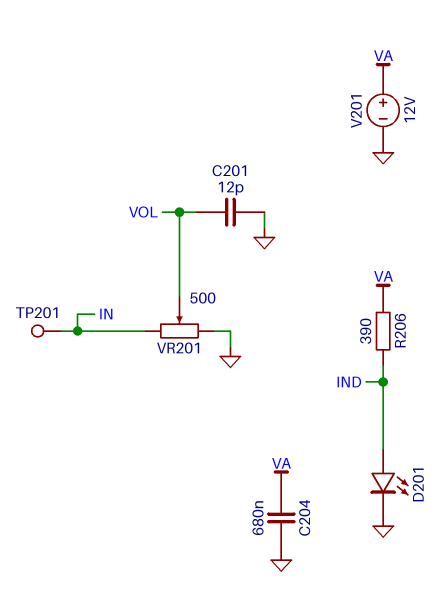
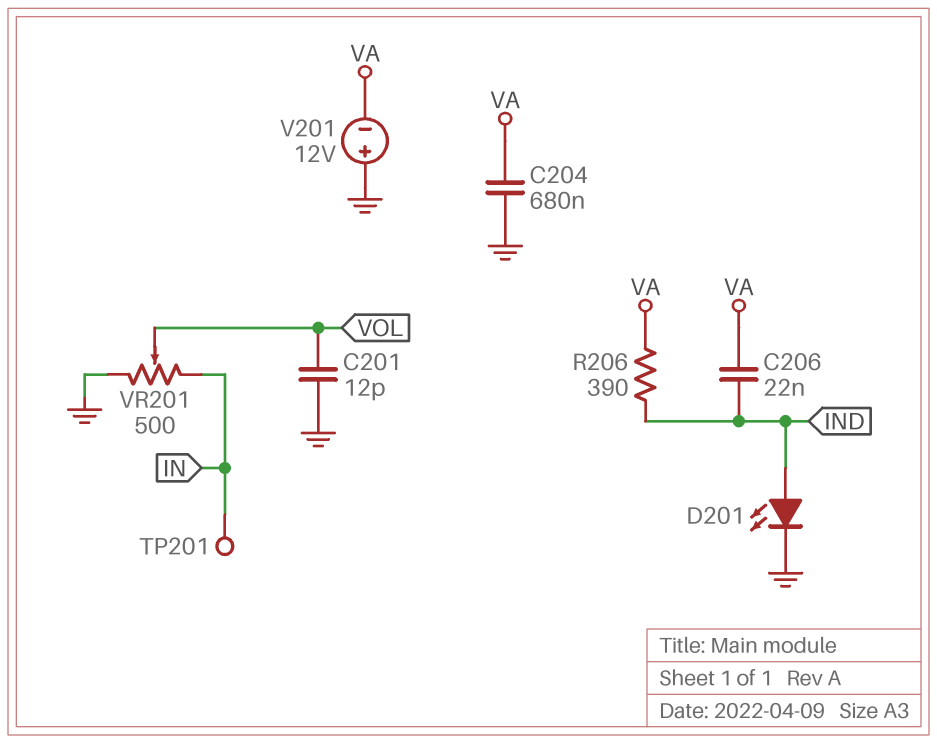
C206: none -> 22nF (IND, VA)
V201: 12V (plus VA, minus GND) -> 12V (plus GND, minus VA)

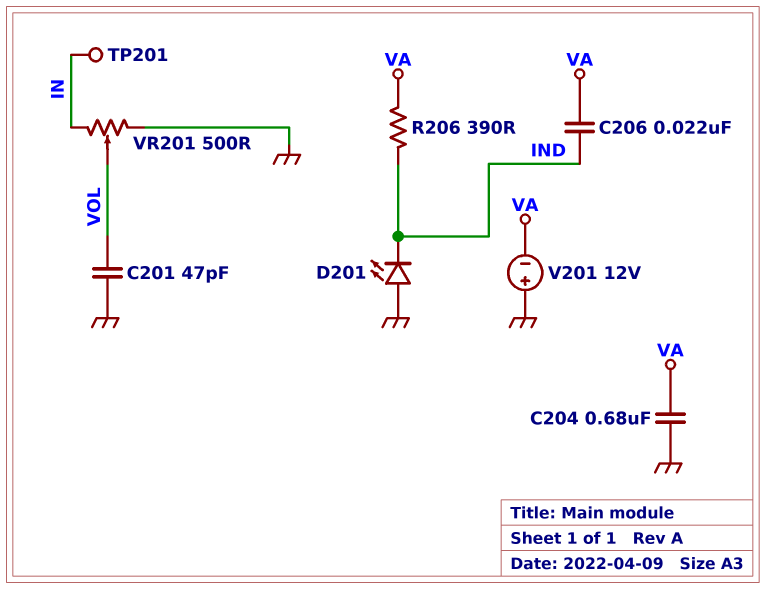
C201: 12pF (GND, VOL) -> 47pF (GND, VOL)
D201: LED (A IND, K GND) -> LED (A GND, K IND)

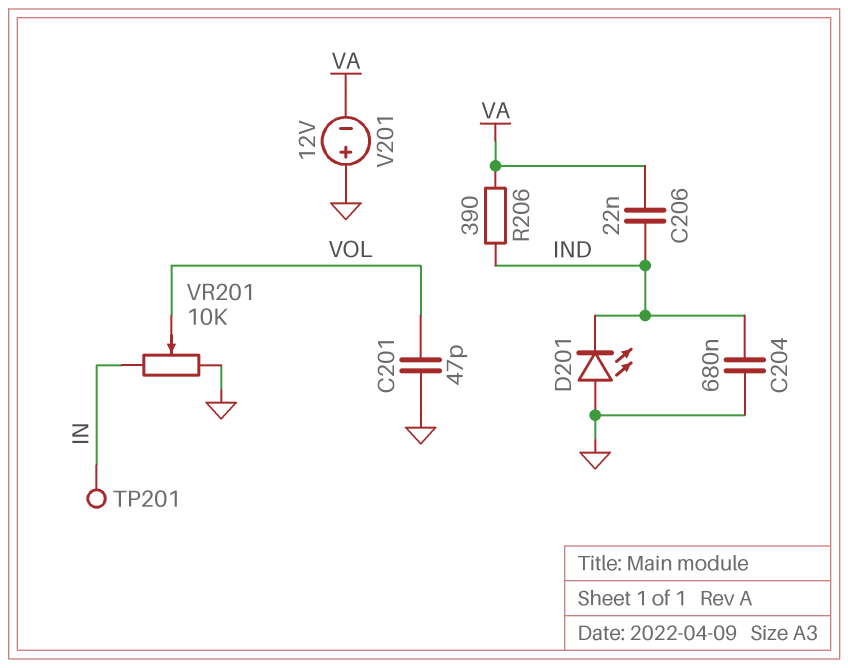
C204: 680nF (GND, VA) -> 680nF (GND, IND)
VR201: 500 (GND, IN, wiper VOL) -> 10k (GND, IN, wiper VOL)

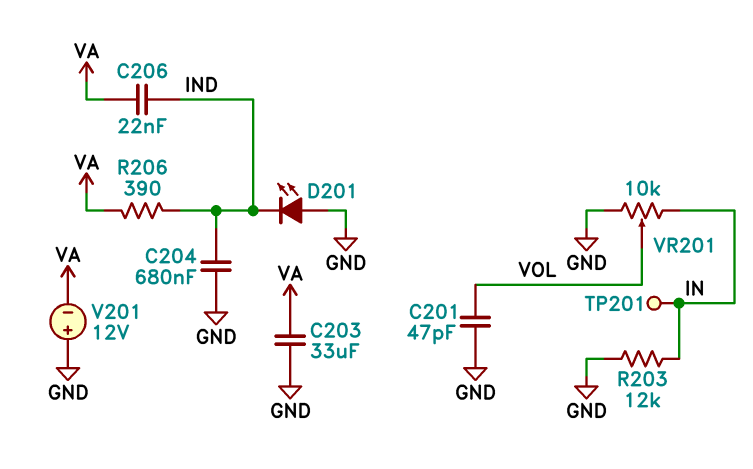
C203: none -> 33uF (GND, VA)
R203: none -> 12k (GND, IN)

